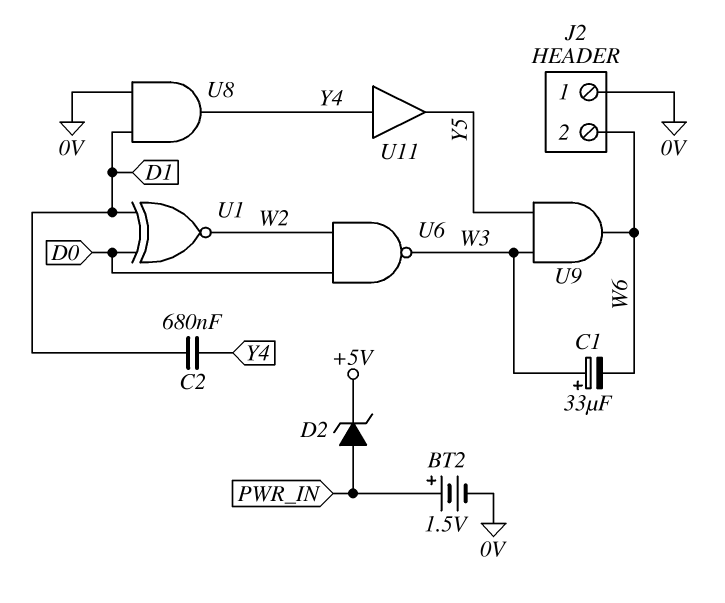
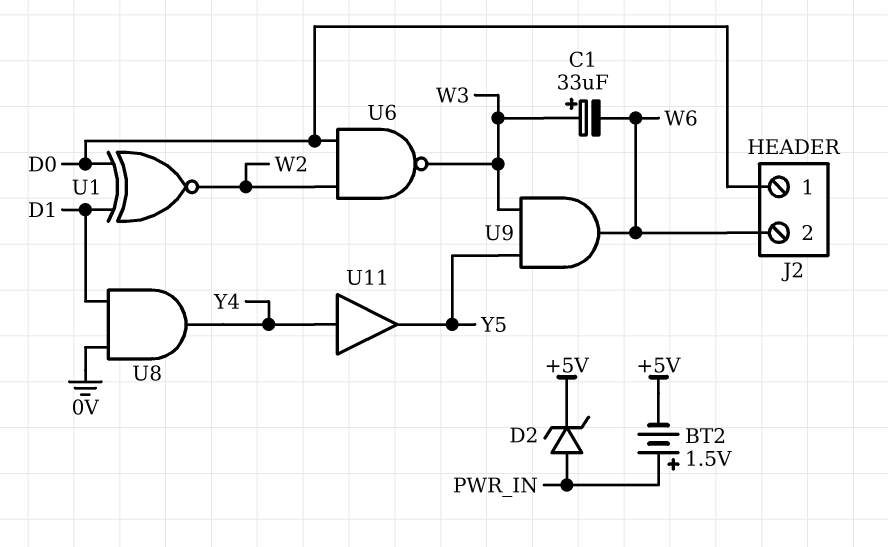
BT2: 1.5V (plus PWR_IN, minus 0V) -> 1.5V (plus PWR_IN, minus +5V)
C2: 680nF (D1, Y4) -> none
J2 pin 1: 0V -> D0

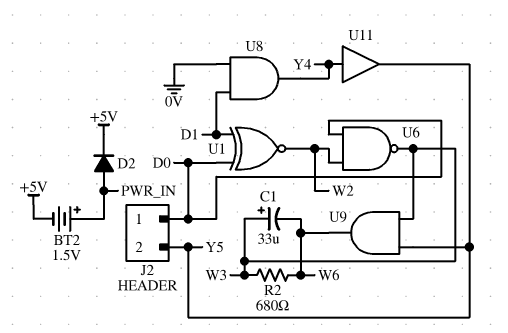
D2: zener (A PWR_IN, K +5V) -> diode (A PWR_IN, K +5V)
J2 pin 2: W6 -> Y5
R2: none -> 680 (W3, W6)

